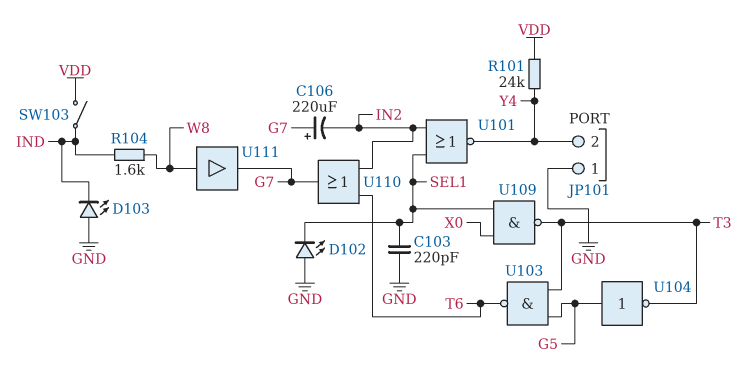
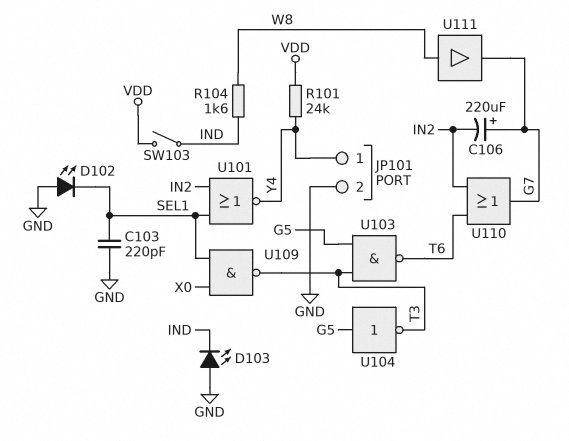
JP101 pin 1: GND -> Y4
JP101 pin 2: Y4 -> GND

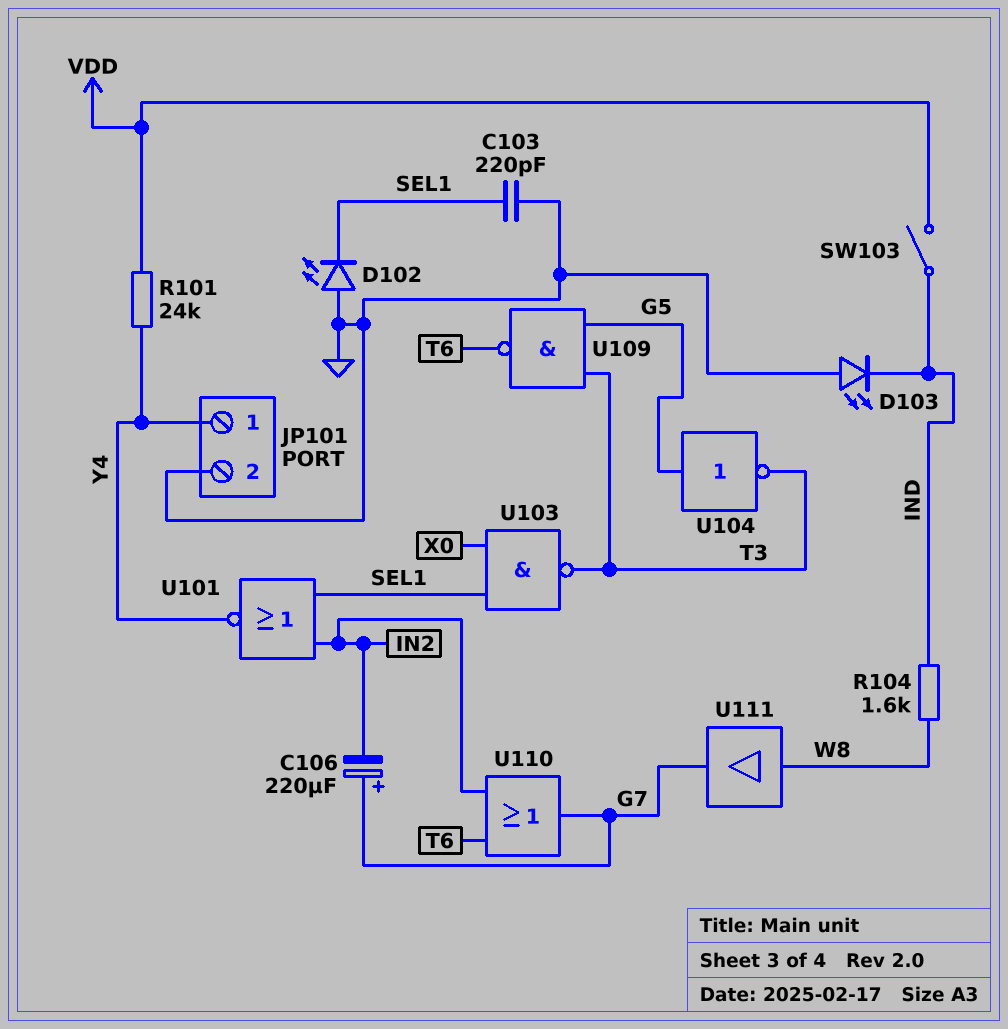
U103: NAND (in G5, in T3, out T6) -> NAND (in SEL1, in X0, out T3)
U109: NAND (in SEL1, in X0, out T3) -> NAND (in G5, in T3, out T6)

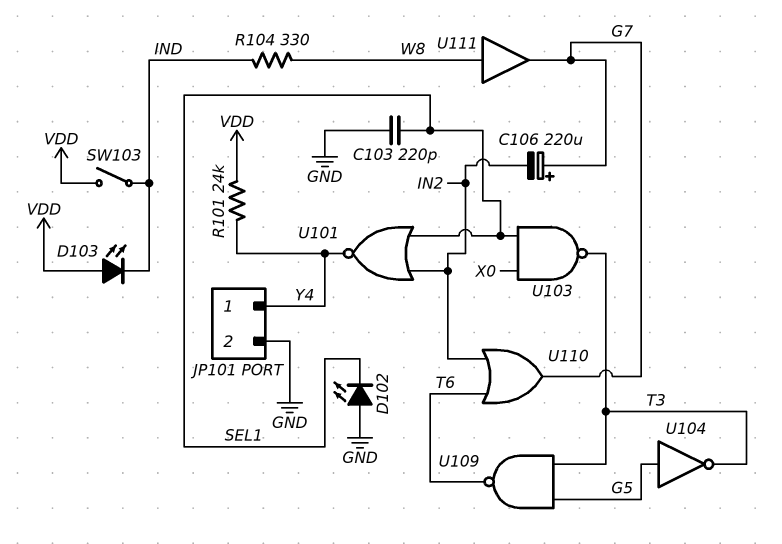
D103: LED (A GND, K IND) -> LED (A VDD, K IND)
R104: 1.6k (IND, W8) -> 330 (IND, W8)

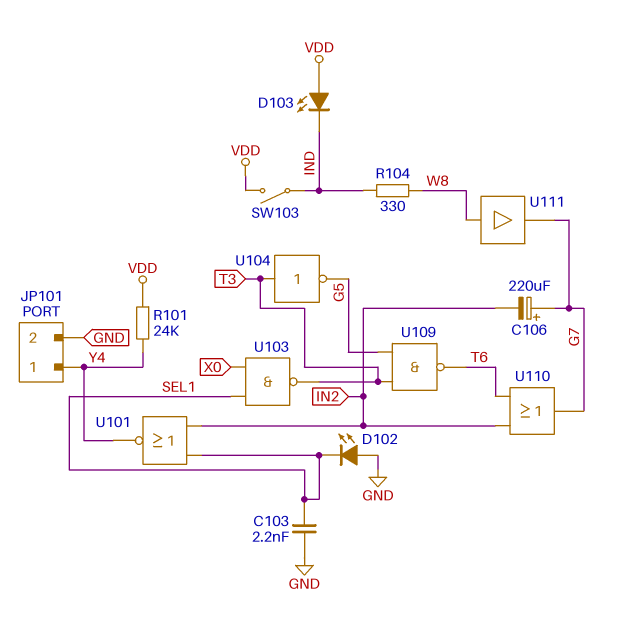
C103: 220pF (GND, SEL1) -> 2.2nF (GND, SEL1)
U104: NOT (in G5, out T3) -> NOT (in T3, out G5)

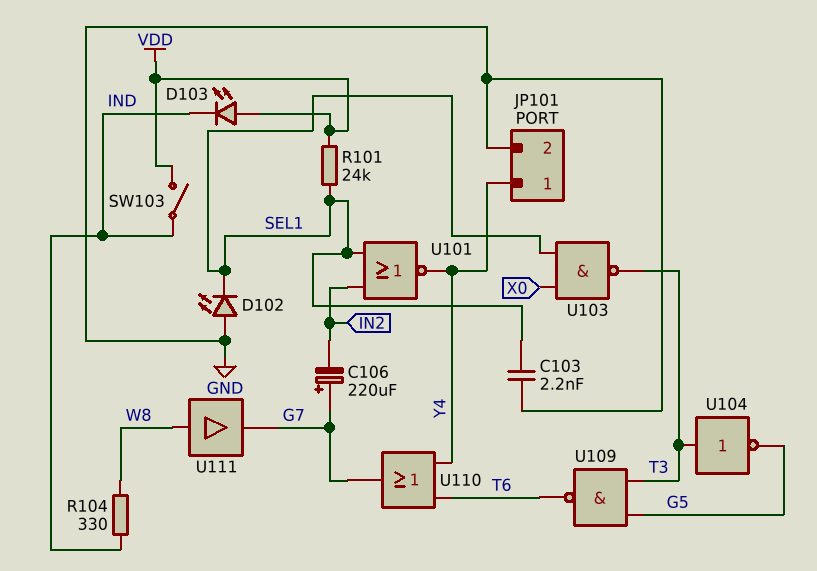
R101: 24k (VDD, Y4) -> 24k (SEL1, VDD)
U110: OR (in IN2, in T6, out G7) -> OR (in T6, in Y4, out G7)

